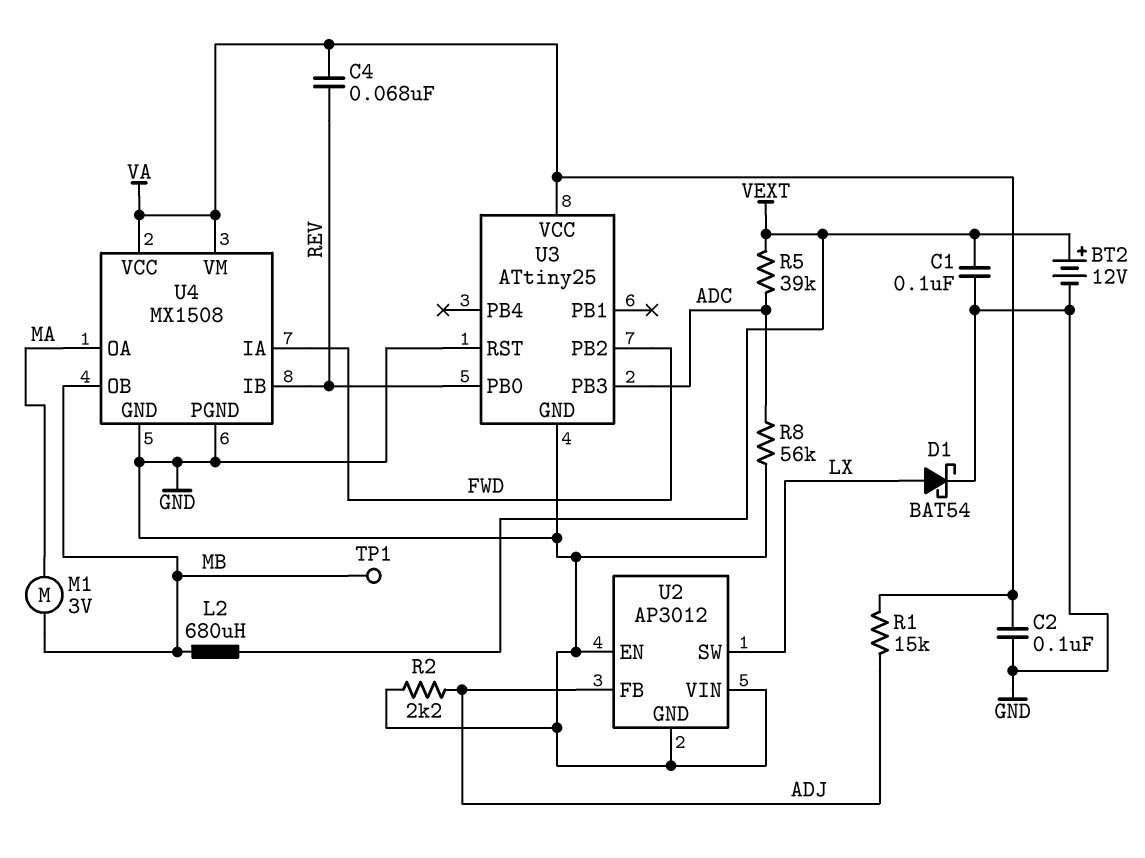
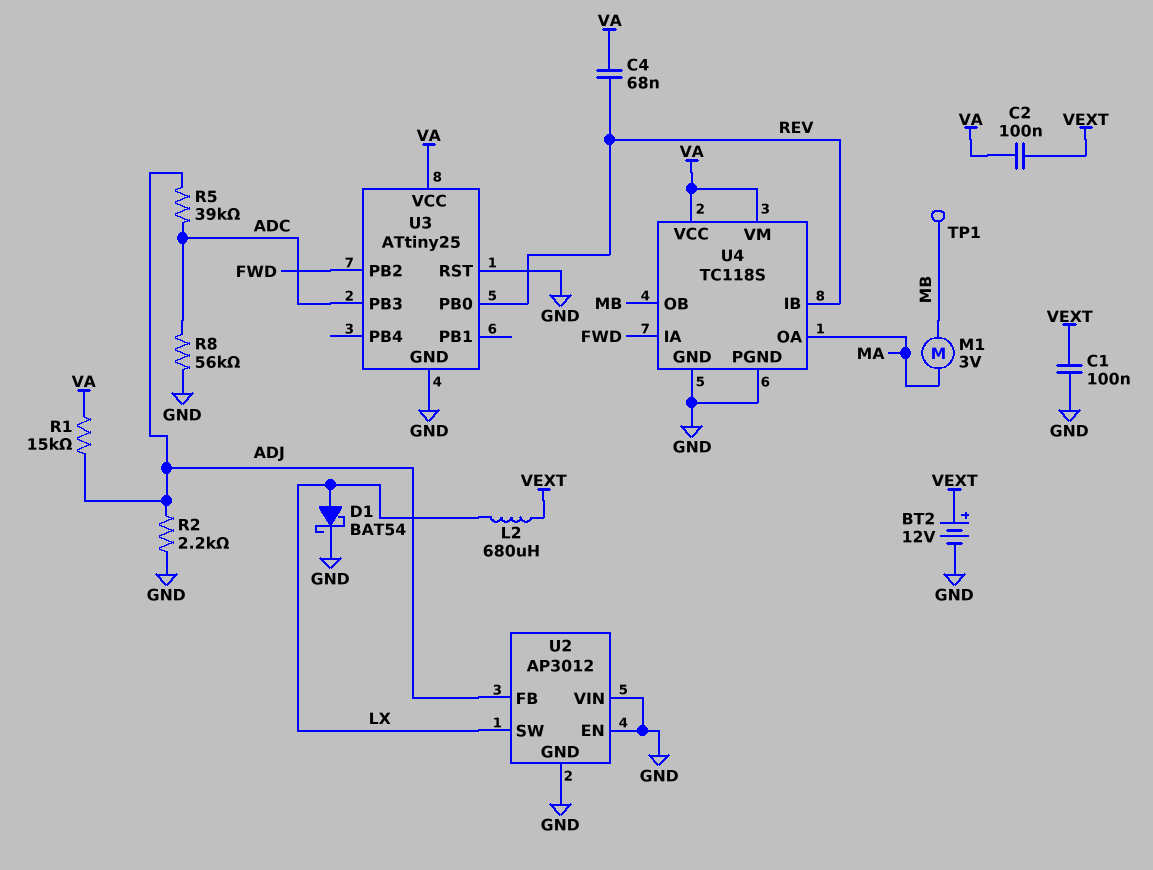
C2: 100nF (GND, VA) -> 100nF (VA, VEXT)
L2: 680uH (MB, VEXT) -> 680uH (LX, VEXT)
R5: 39k (ADC, VEXT) -> 39k (ADC, ADJ)
U4: MX1508 -> TC118S

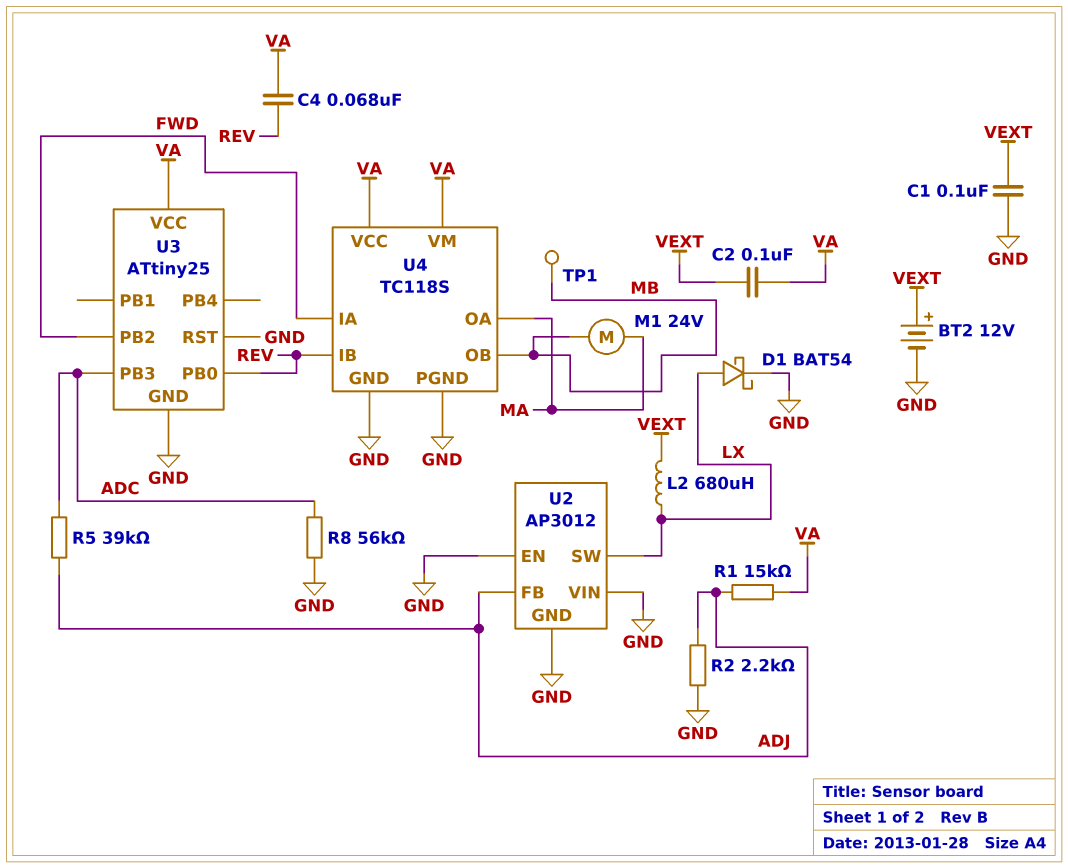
M1: motor 3V (MA, MB) -> motor 24V (MA, MB)

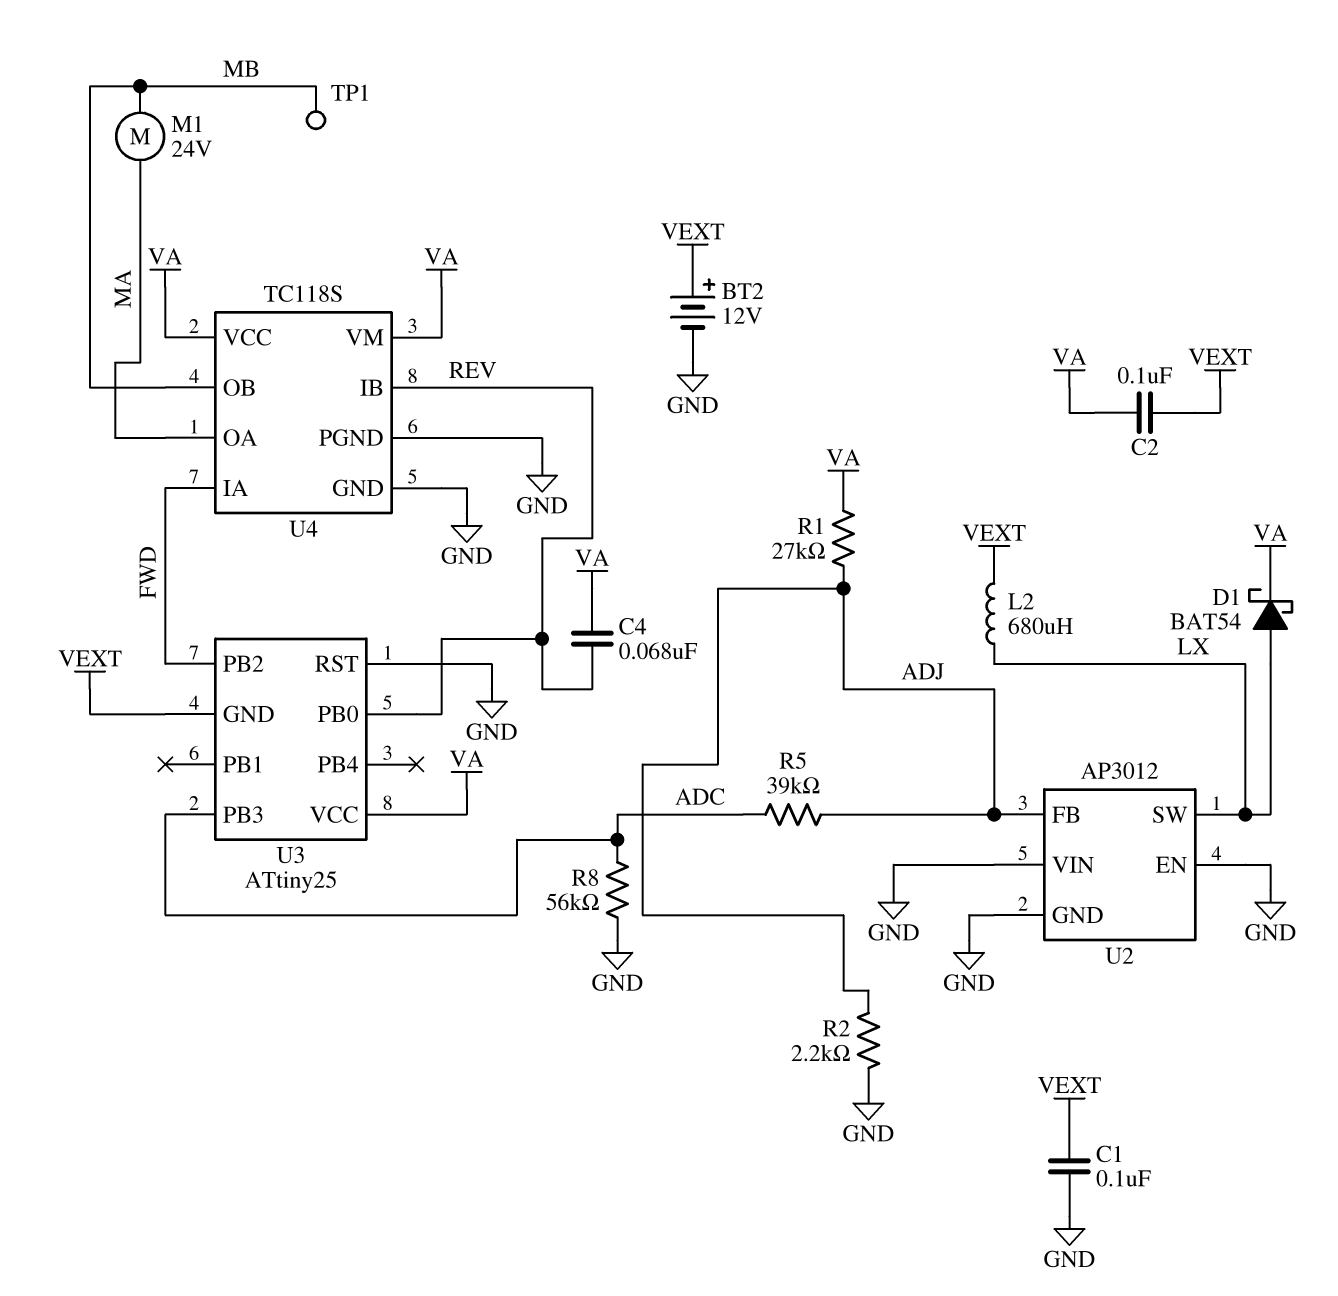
D1: schottky BAT54 (A LX, K GND) -> schottky BAT54 (A LX, K VA)
R1: 15k (ADJ, VA) -> 27k (ADJ, VA)
U3 pin GND: GND -> VEXT

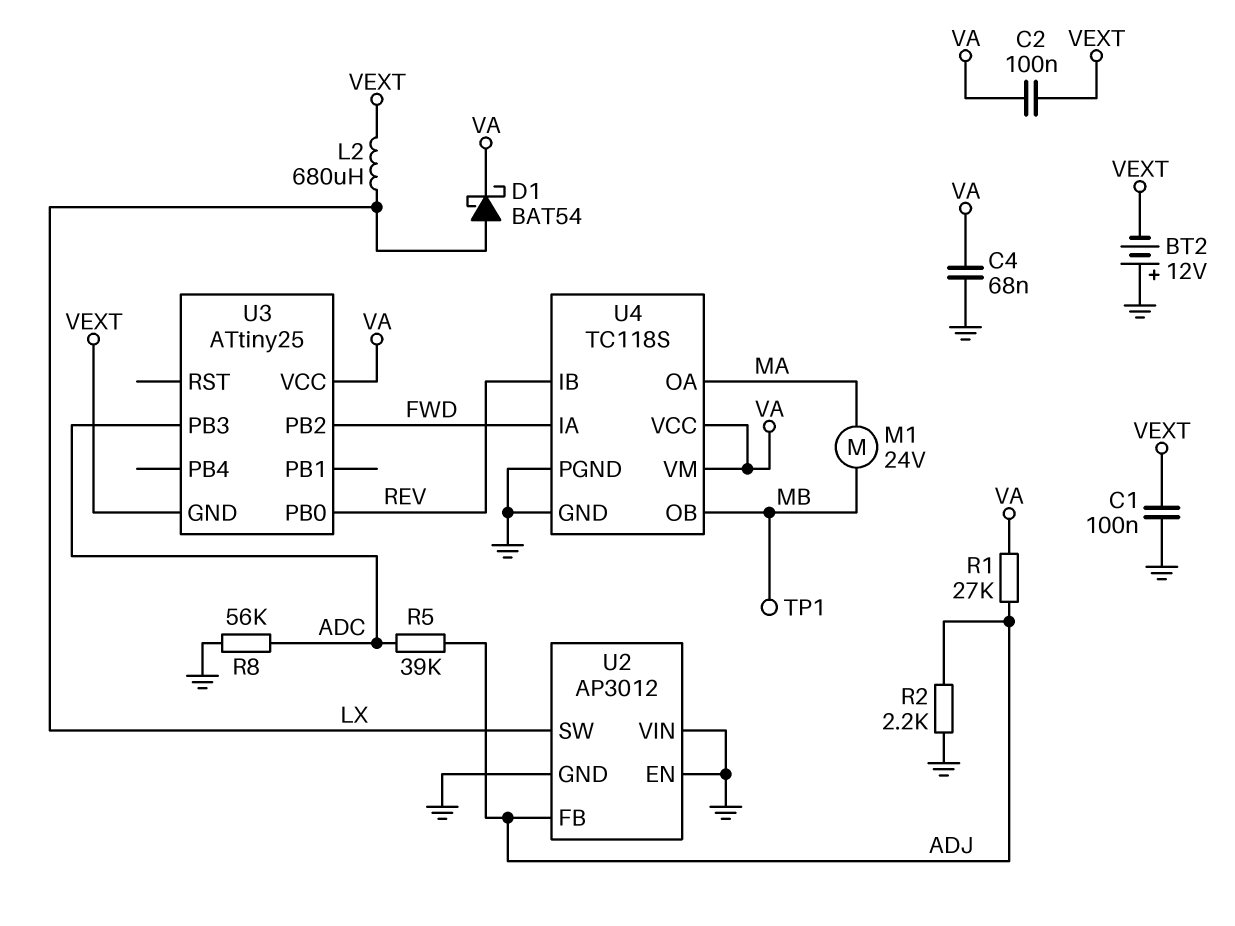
BT2: 12V (plus VEXT, minus GND) -> 12V (plus GND, minus VEXT)
C4: 68nF (REV, VA) -> 68nF (GND, VA)
U3 pin RST: GND -> none

